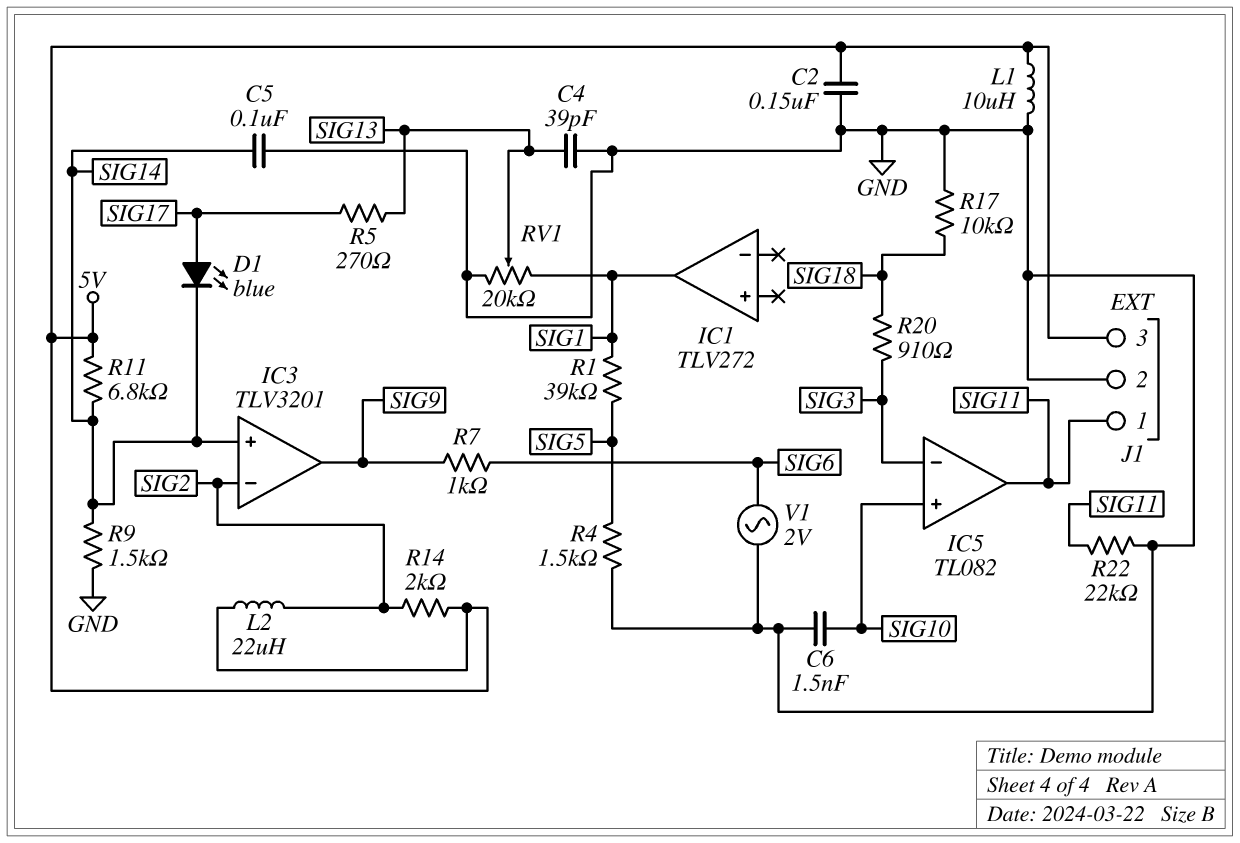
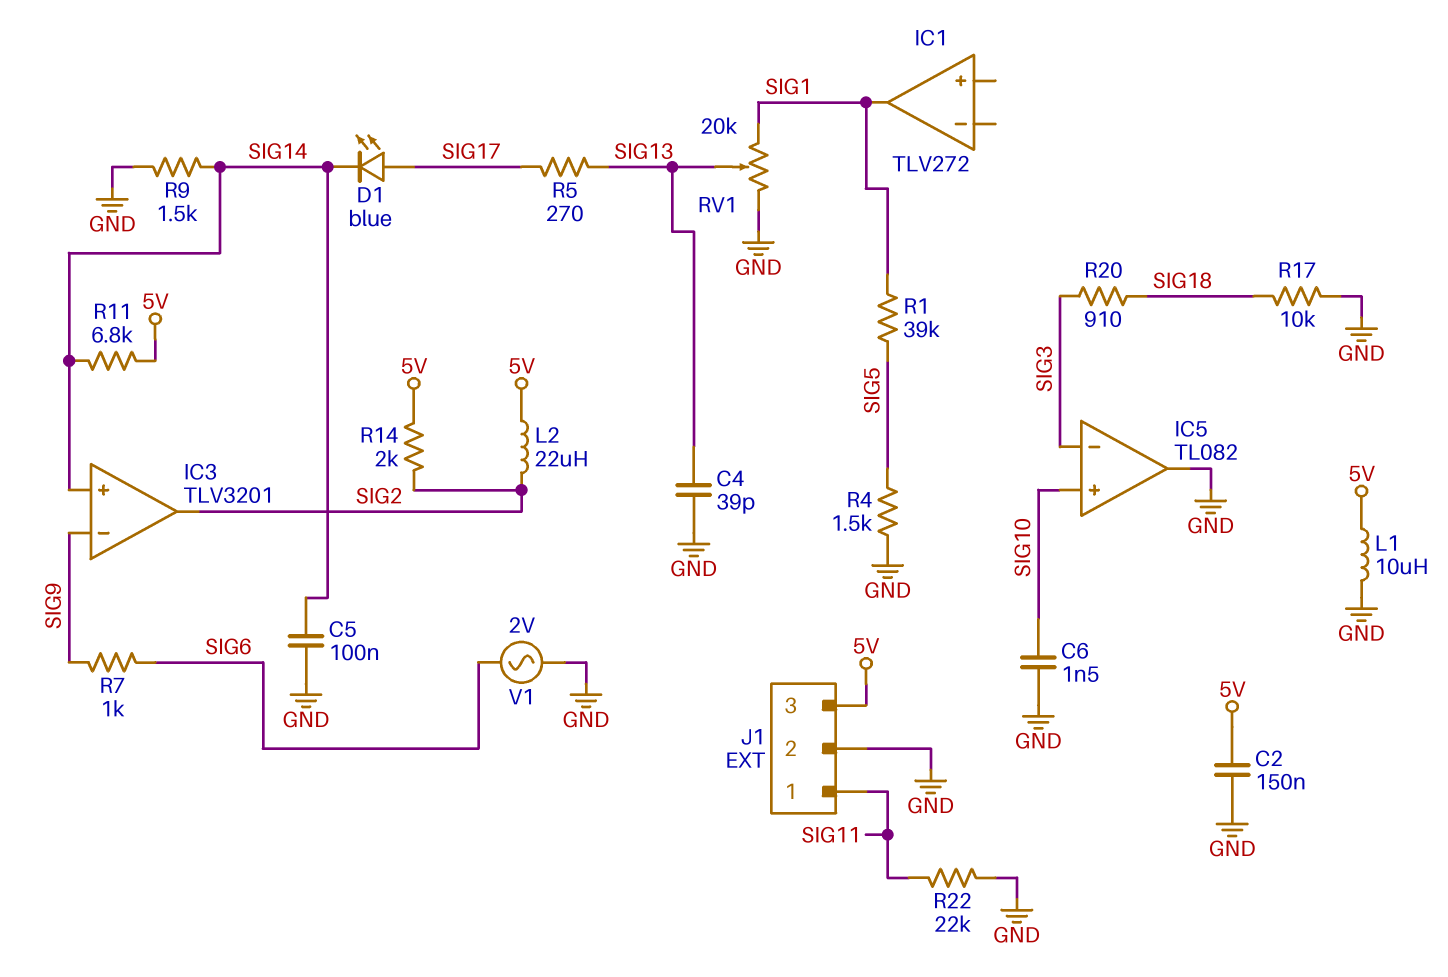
IC3 pin in-: SIG2 -> SIG9
IC3 pin out: SIG9 -> SIG2
IC5 pin out: SIG11 -> GND

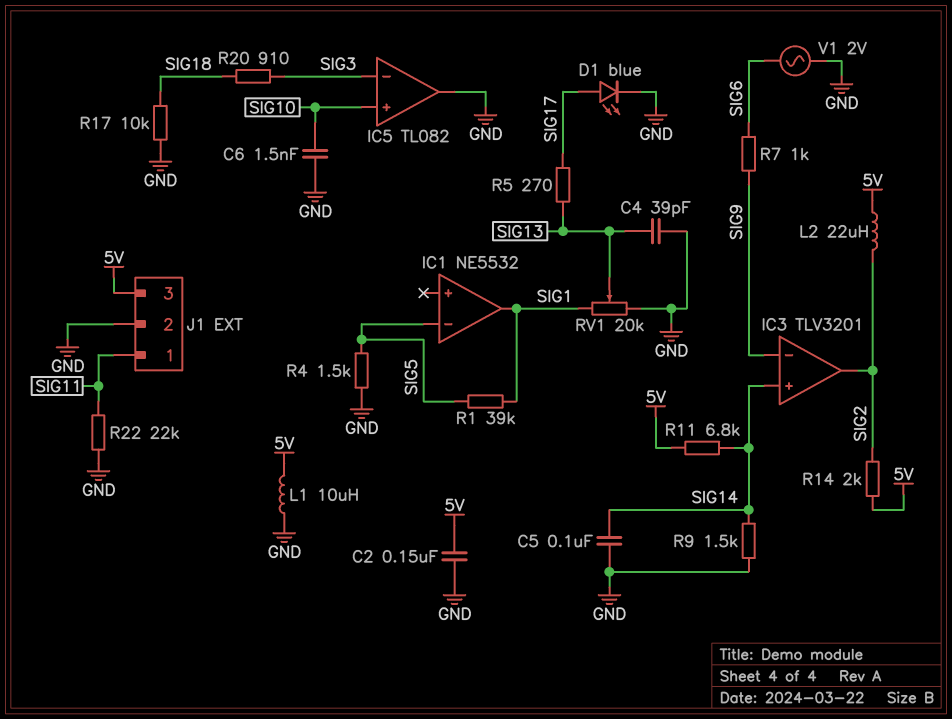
D1: LED blue (A SIG17, K SIG14) -> LED blue (A SIG17, K GND)
IC1: TLV272 -> NE5532
IC1 pin in-: none -> SIG5

